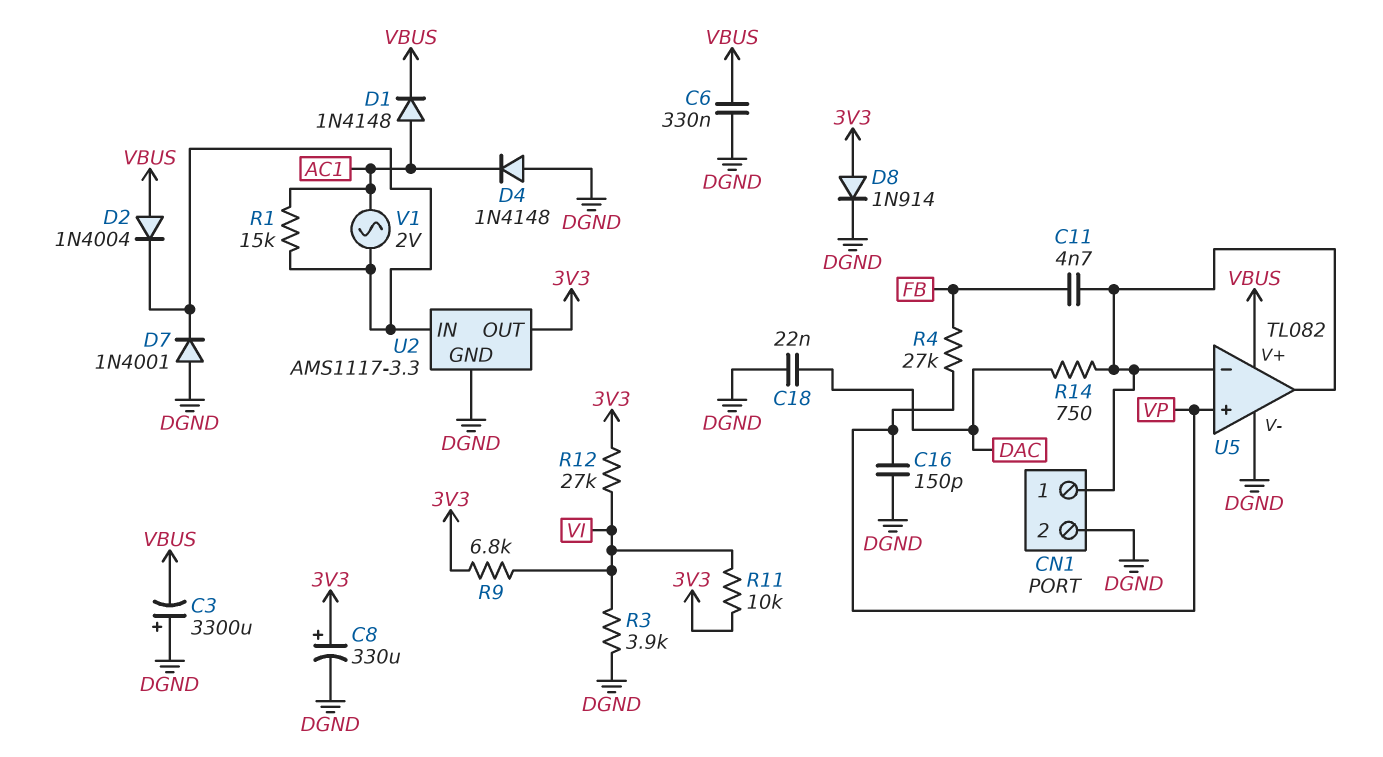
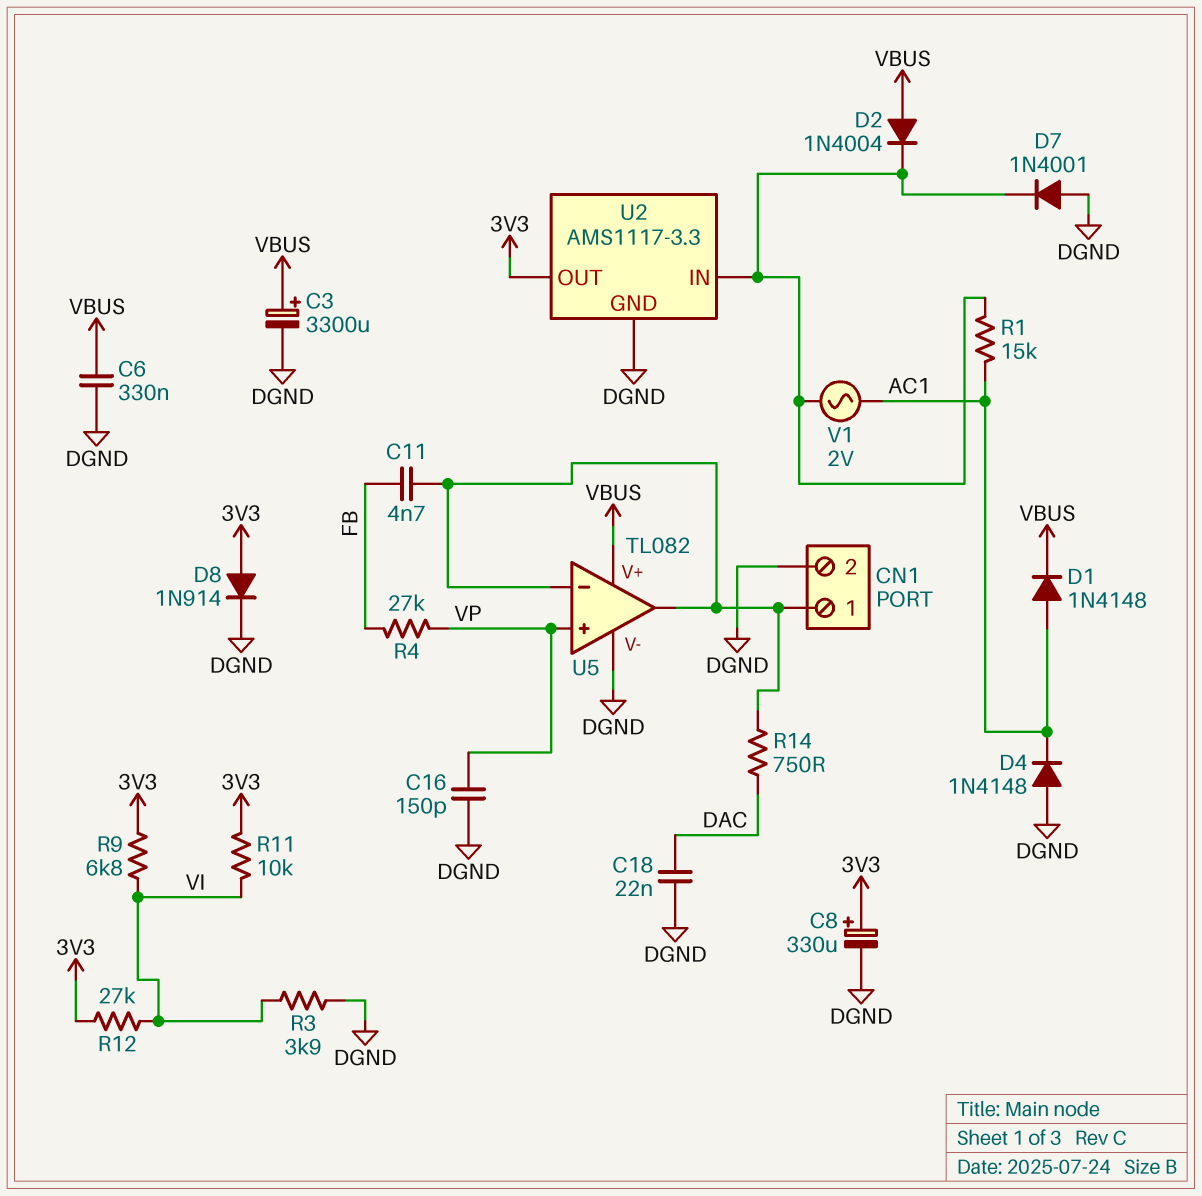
C3: 3300uF (plus DGND, minus VBUS) -> 3300uF (plus VBUS, minus DGND)

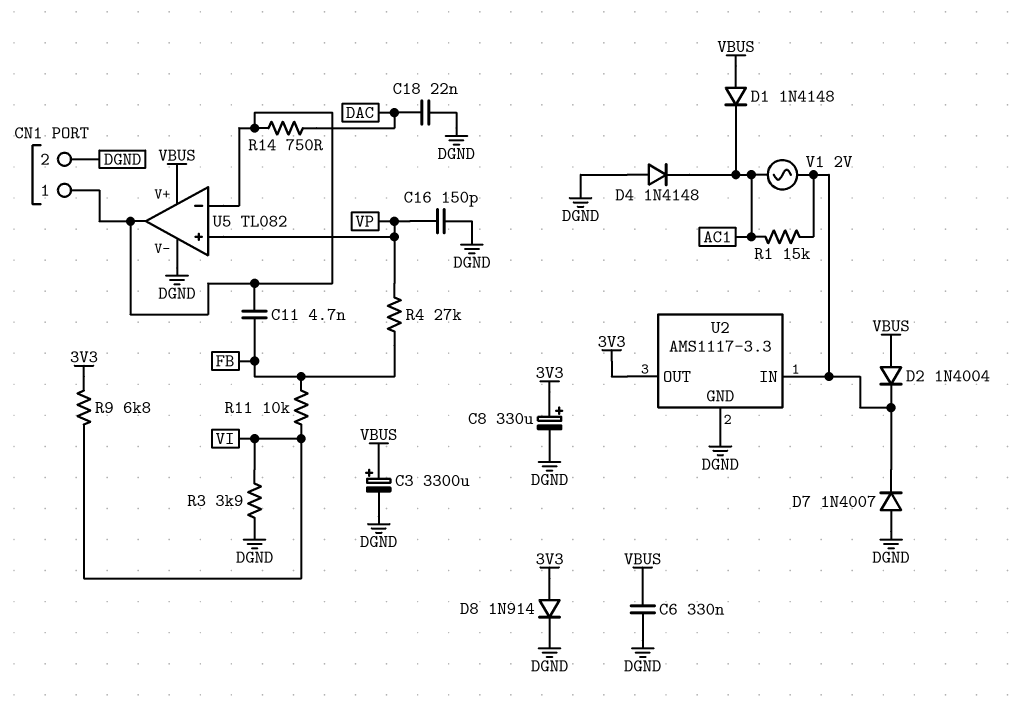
D1: diode 1N4148 (A AC1, K VBUS) -> diode 1N4148 (A VBUS, K AC1)
D7: diode 1N4001 (A DGND, K U2/IN) -> diode 1N4007 (A DGND, K U2/IN)
R11: 10k (3V3, VI) -> 10k (FB, VI)
R12: 27k (3V3, VI) -> none

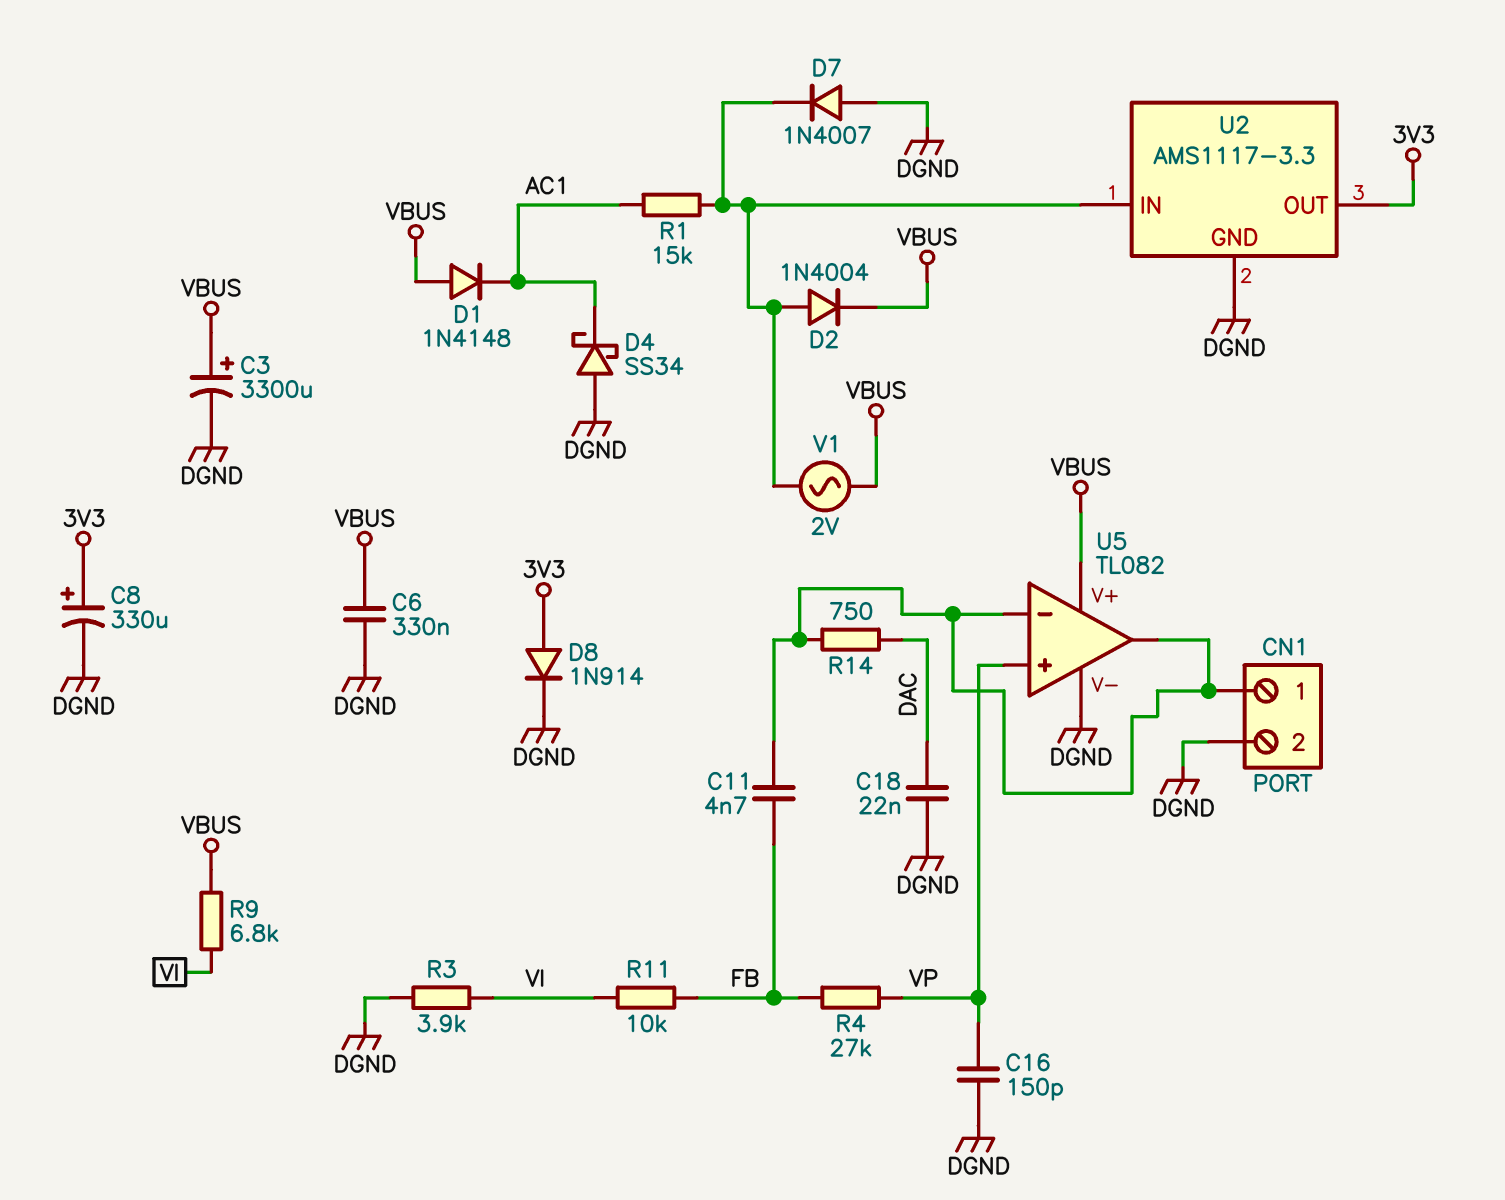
D2: diode 1N4004 (A VBUS, K U2/IN) -> diode 1N4004 (A U2/IN, K VBUS)
D4: diode 1N4148 (A DGND, K AC1) -> schottky SS34 (A DGND, K AC1)
R9: 6.8k (3V3, VI) -> 6.8k (VBUS, VI)
V1: AC 2V (AC1, U2/IN) -> AC 2V (U2/IN, VBUS)

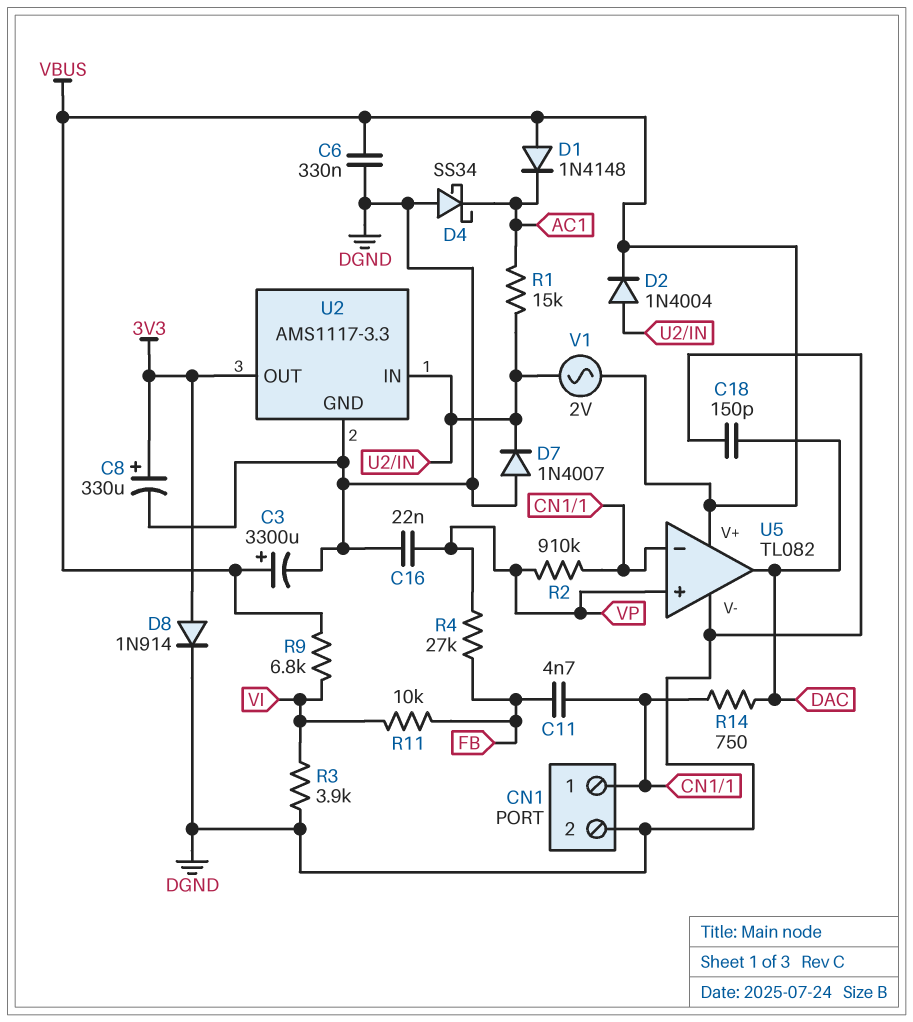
C16: 150pF (DGND, VP) -> 22nF (DGND, VP)
C18: 22nF (DAC, DGND) -> 150pF (DAC, DGND)
R2: none -> 910k (CN1/1, VP)
U5 pin out: CN1/1 -> DAC

